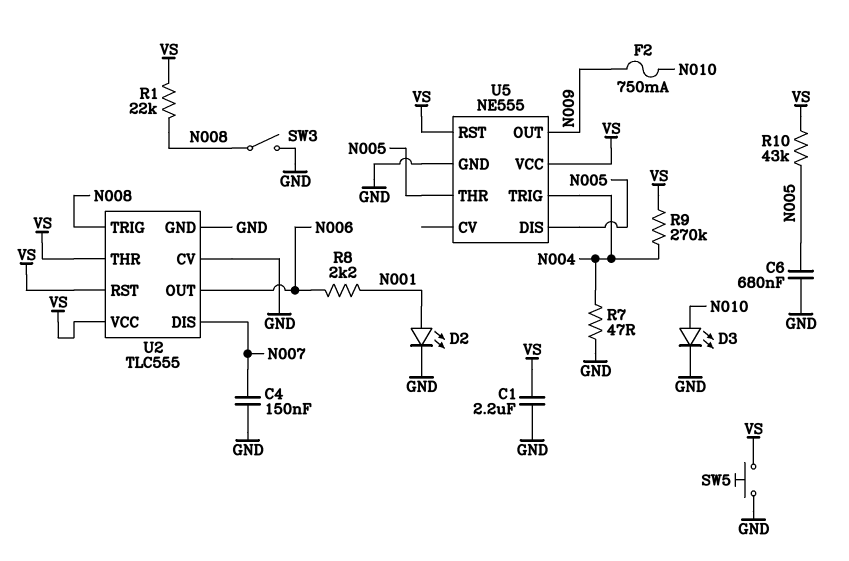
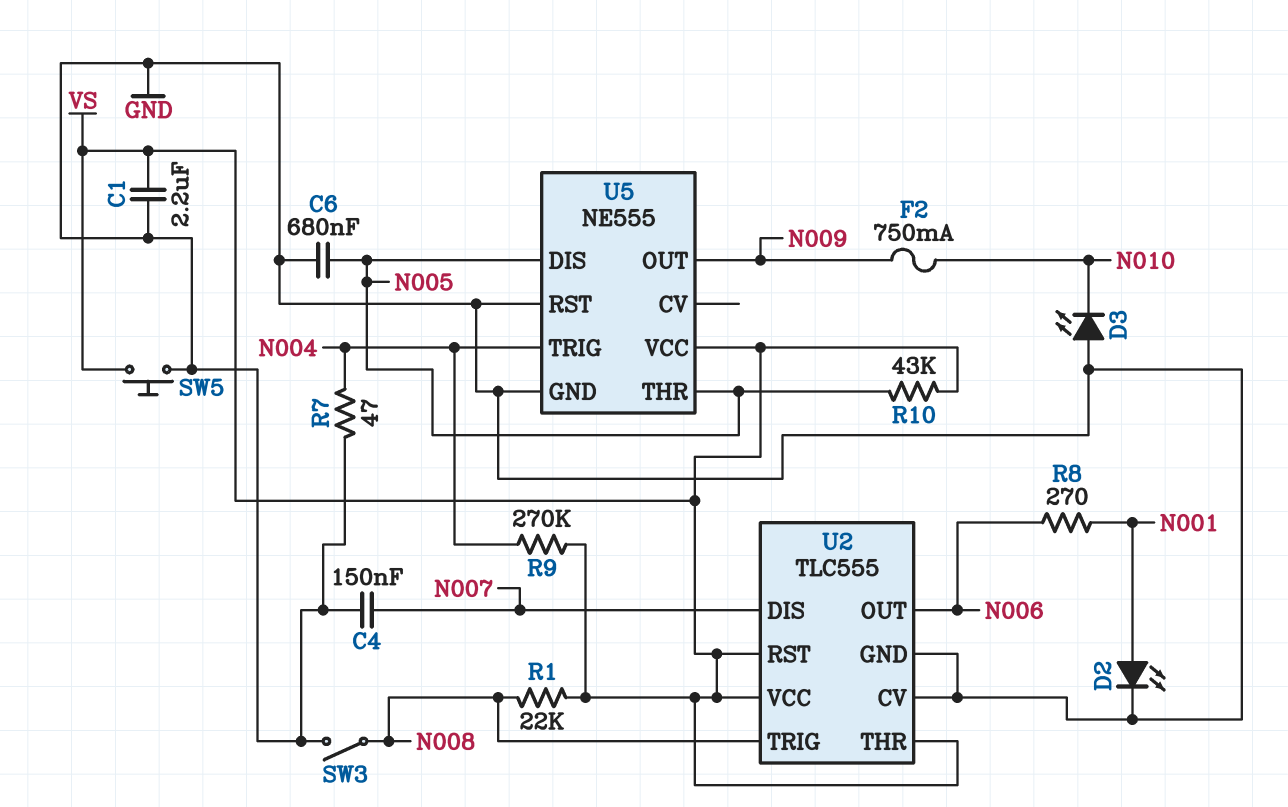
D3: LED (A N010, K GND) -> LED (A GND, K N010)
R8: 2.2k (N001, N006) -> 270 (N001, N006)
U5 pin RST: VS -> GND

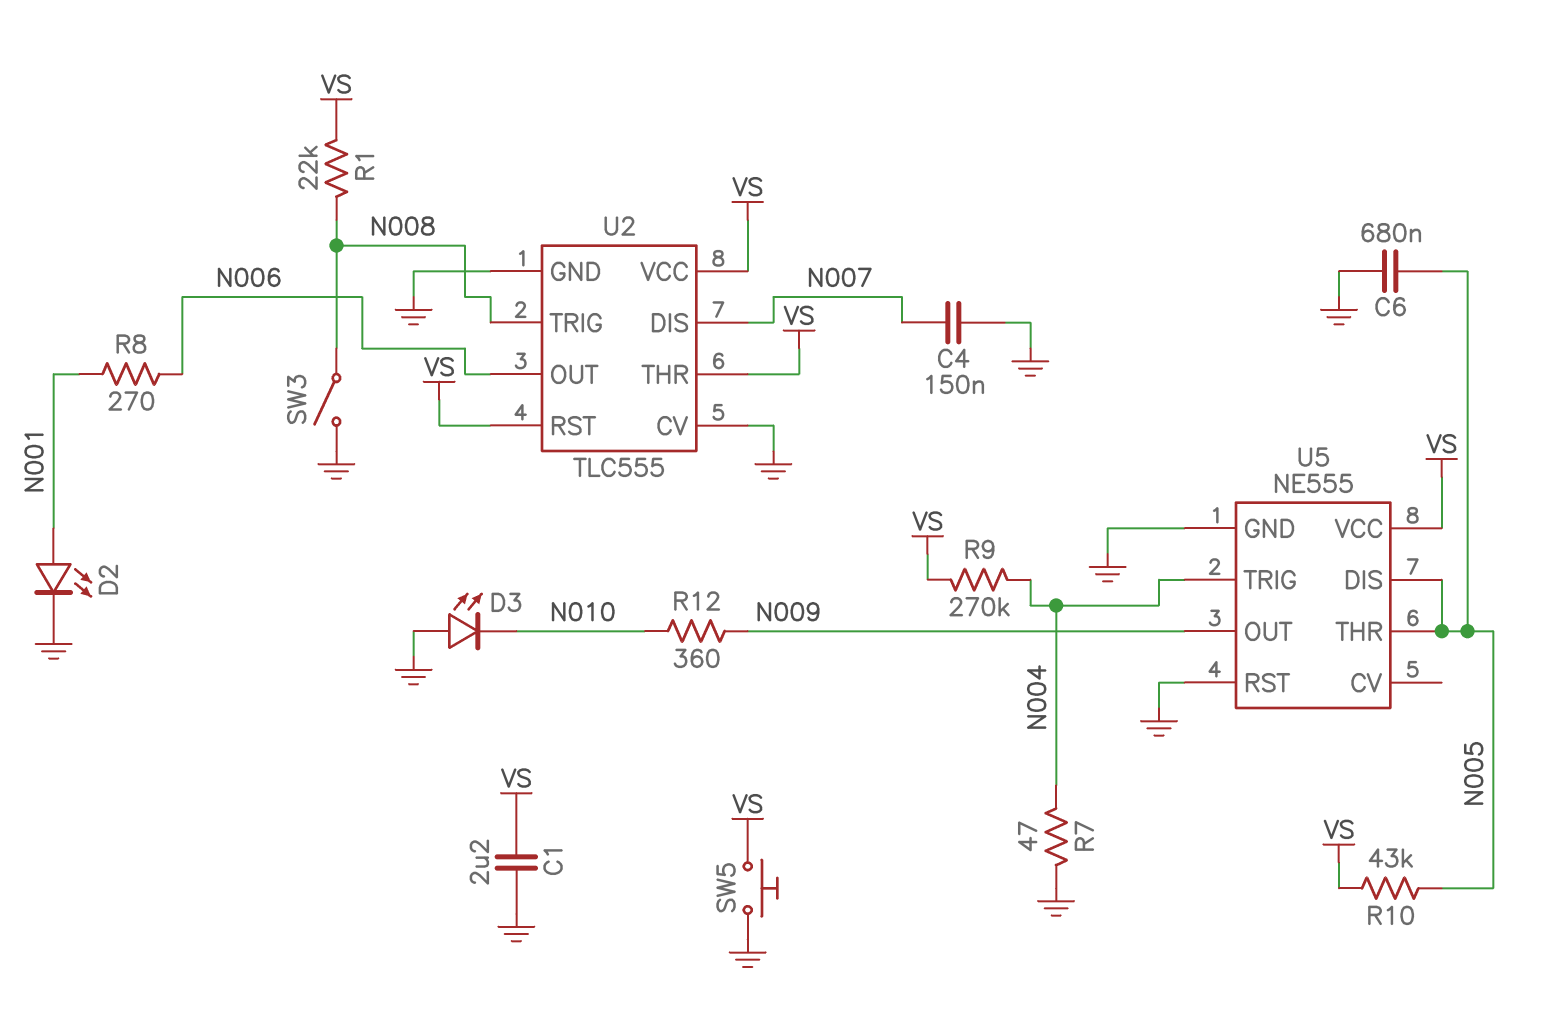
F2: 750mA (N009, N010) -> none
R12: none -> 360 (N009, N010)

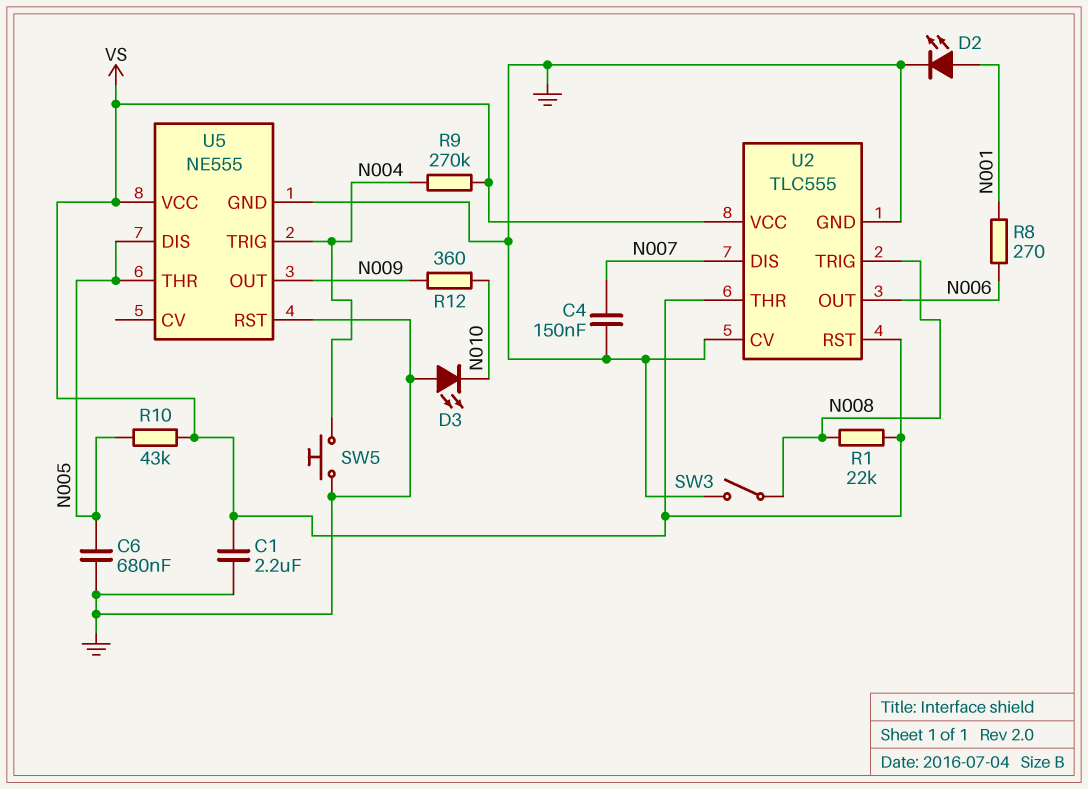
R7: 47 (GND, N004) -> none
SW5: button (GND, VS) -> button (GND, N004)

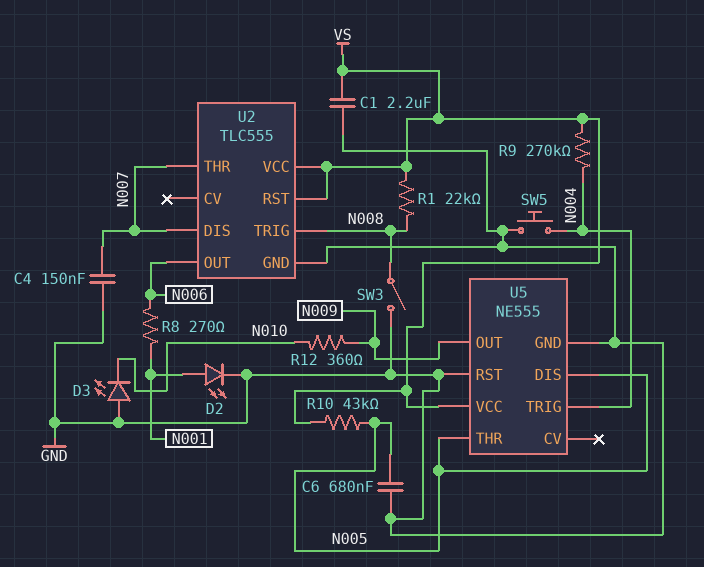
U2 pin CV: GND -> none
U2 pin THR: VS -> N007

